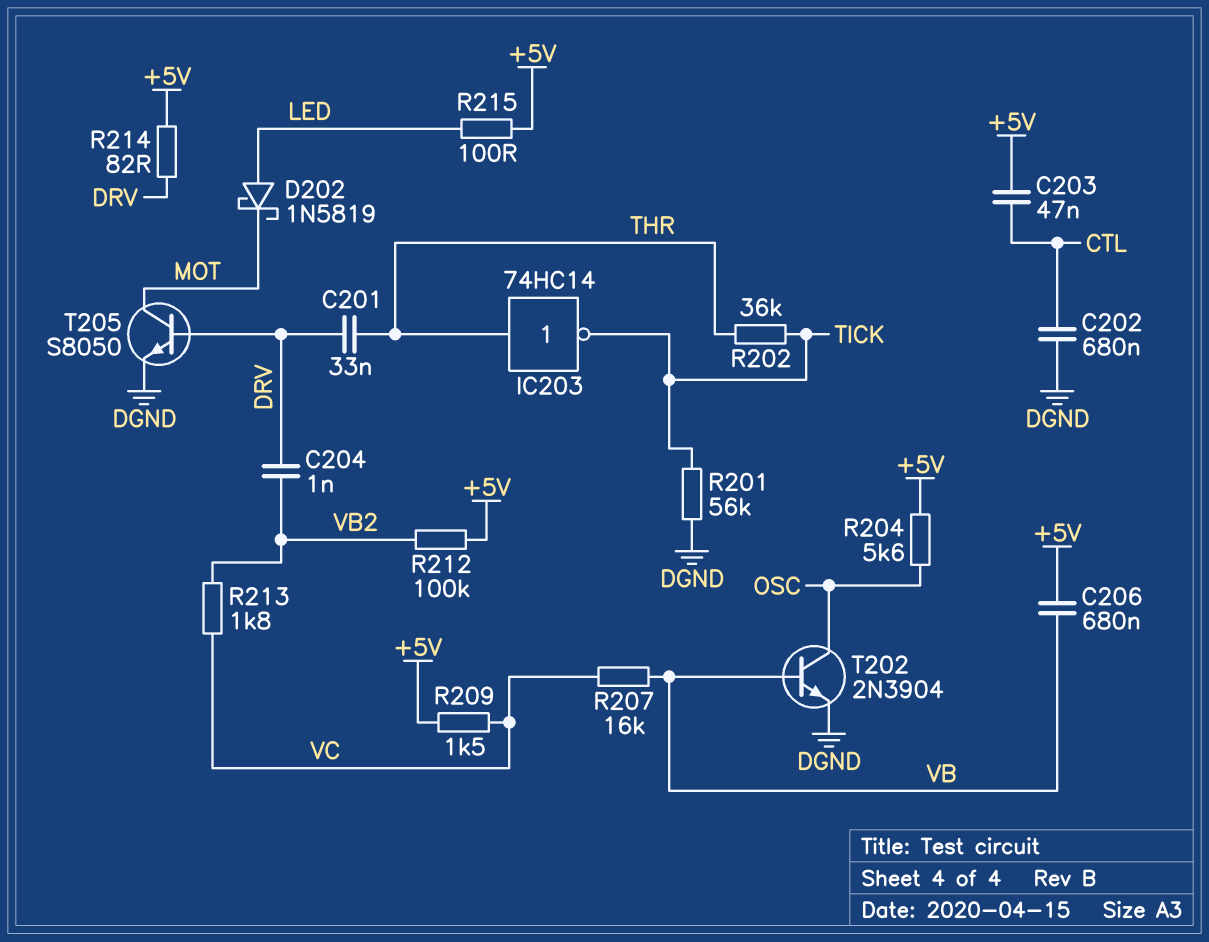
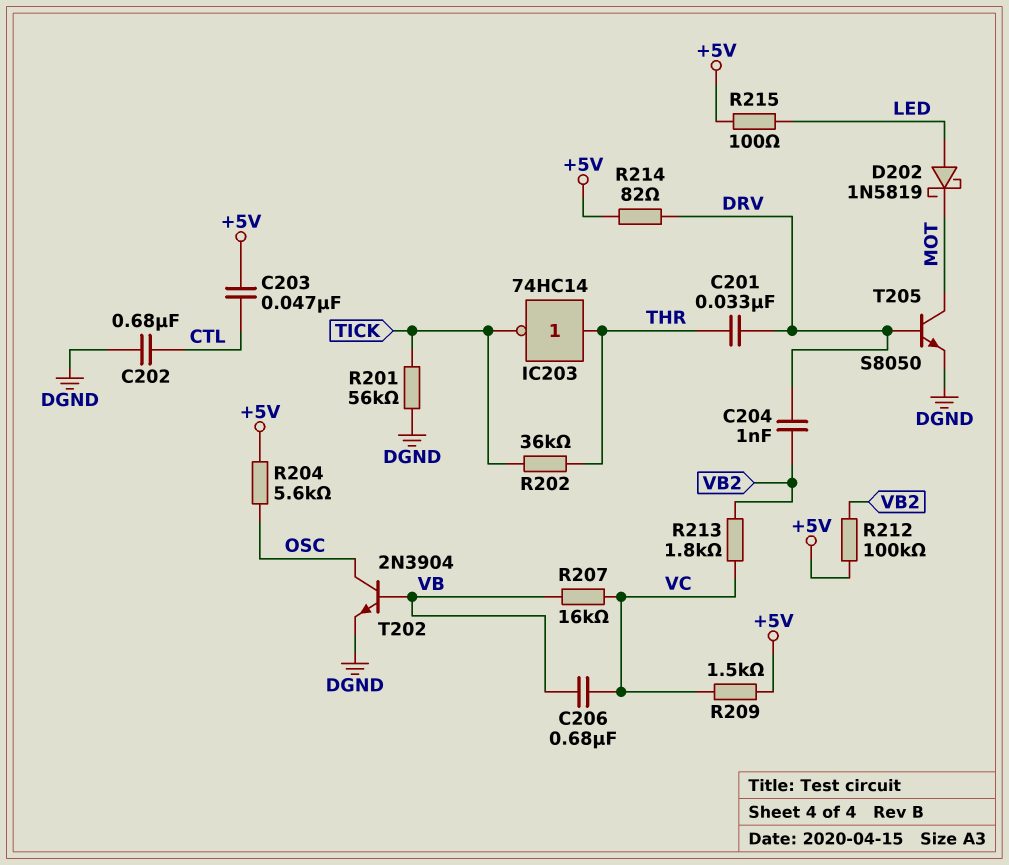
C206: 680nF (+5V, VB) -> 680nF (VB, VC)

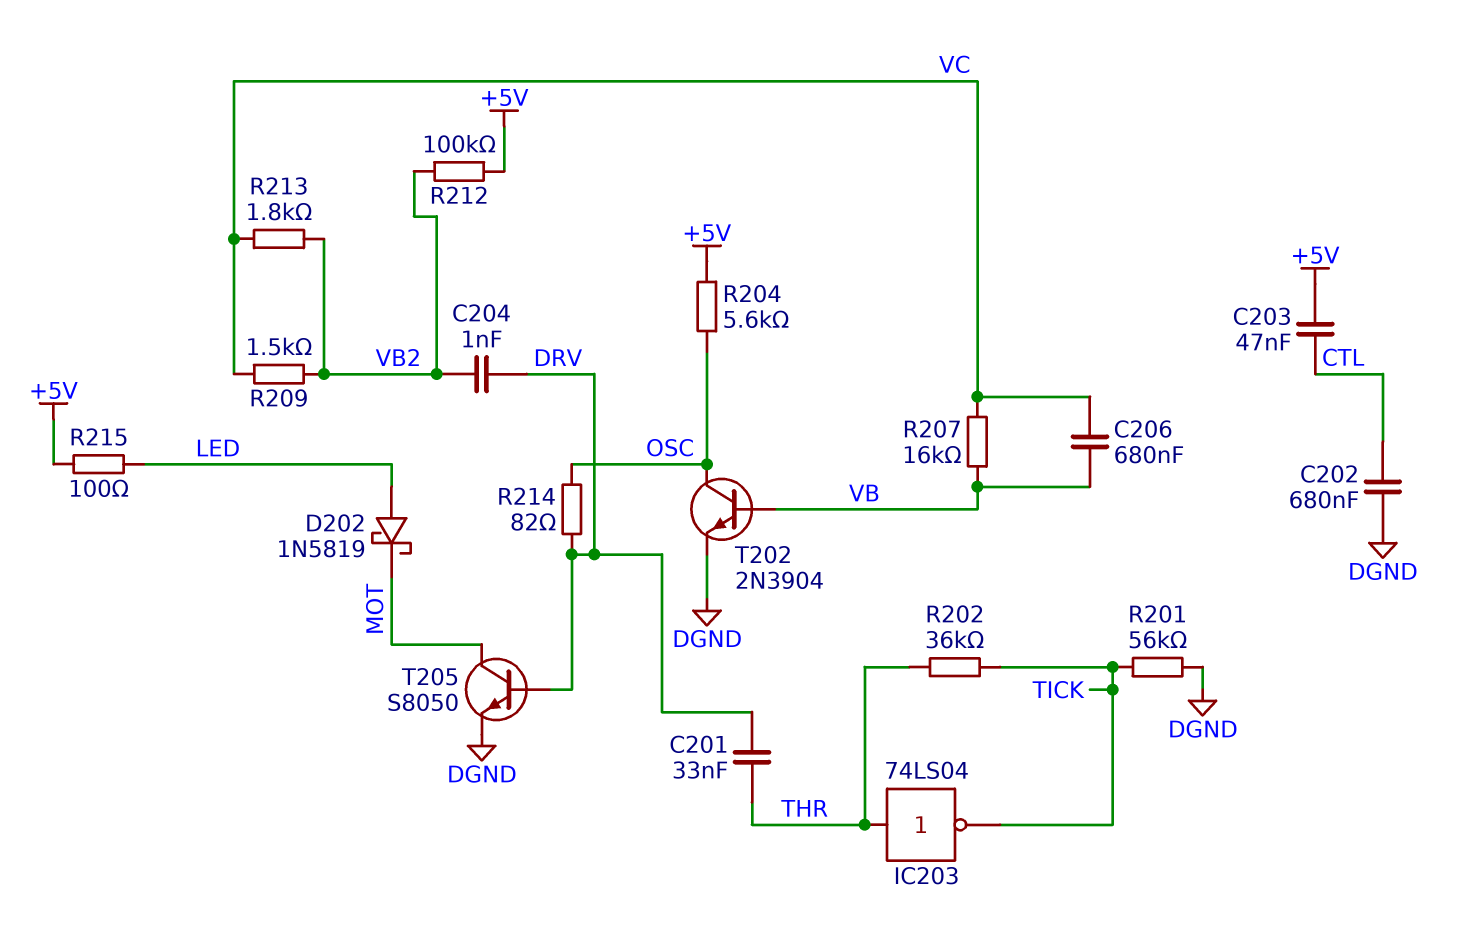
IC203: NOT 74HC14 (in THR, out TICK) -> NOT 74LS04 (in THR, out TICK)
R209: 1.5k (+5V, VC) -> 1.5k (VB2, VC)
R214: 82 (+5V, DRV) -> 82 (DRV, OSC)

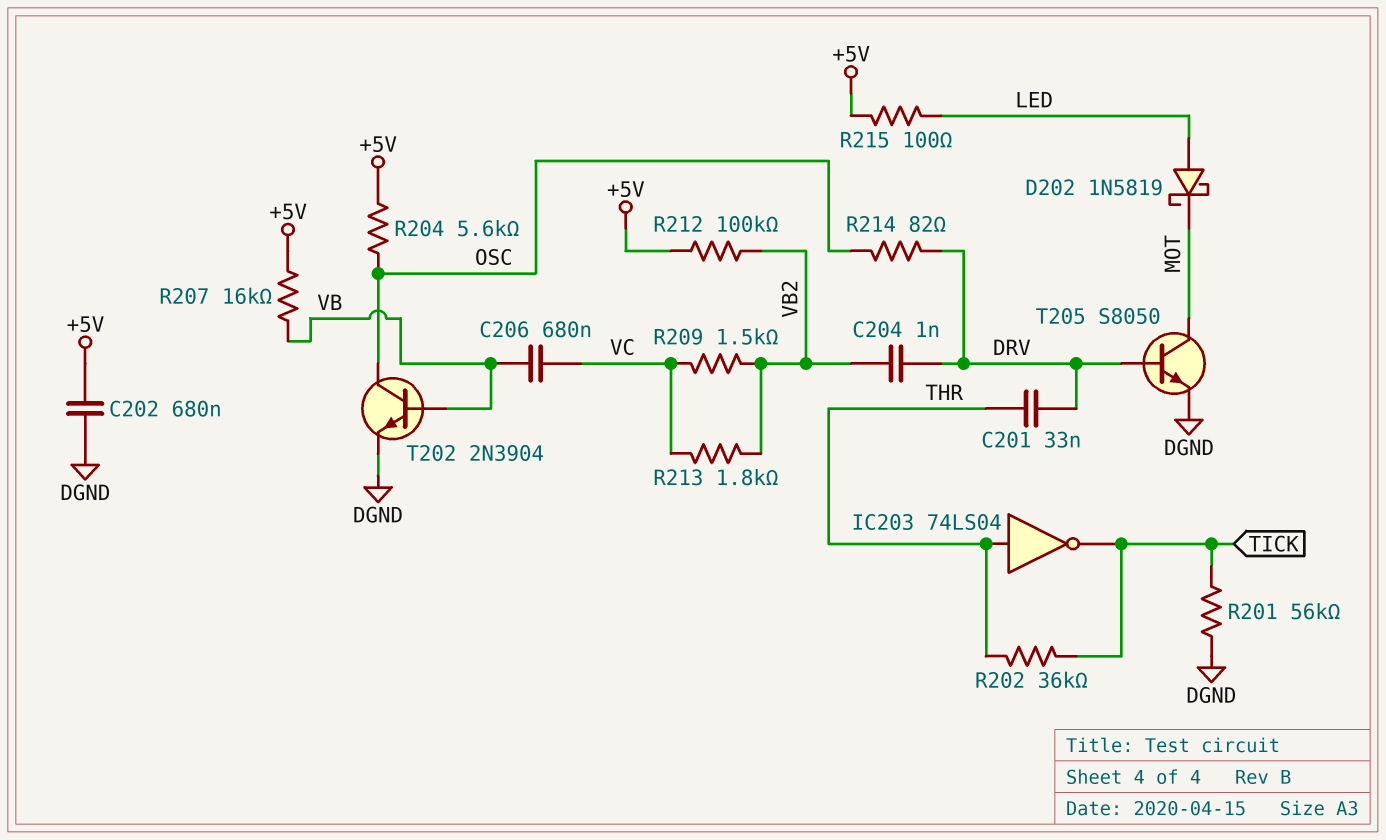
C202: 680nF (CTL, DGND) -> 680nF (+5V, DGND)
C203: 47nF (+5V, CTL) -> none
R207: 16k (VB, VC) -> 16k (+5V, VB)

